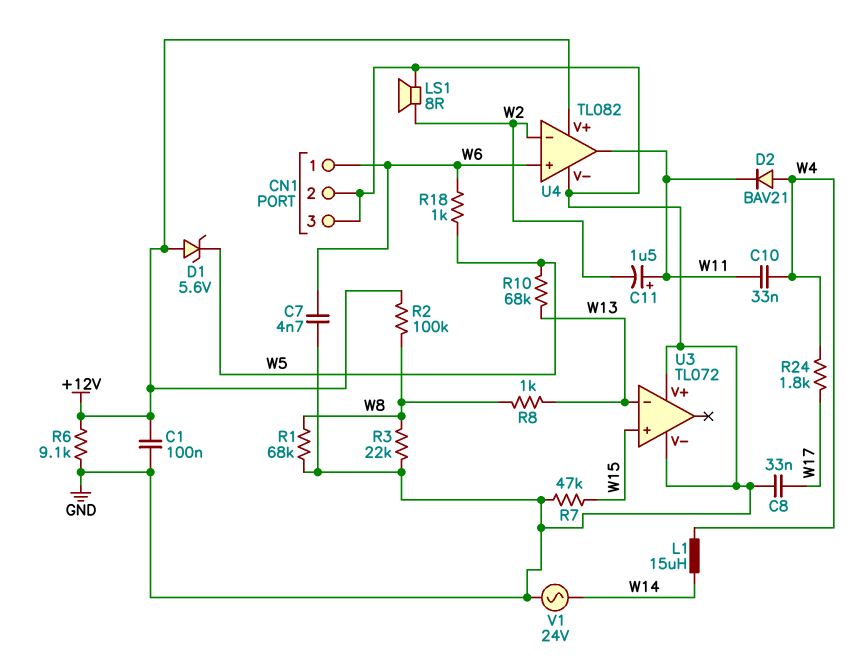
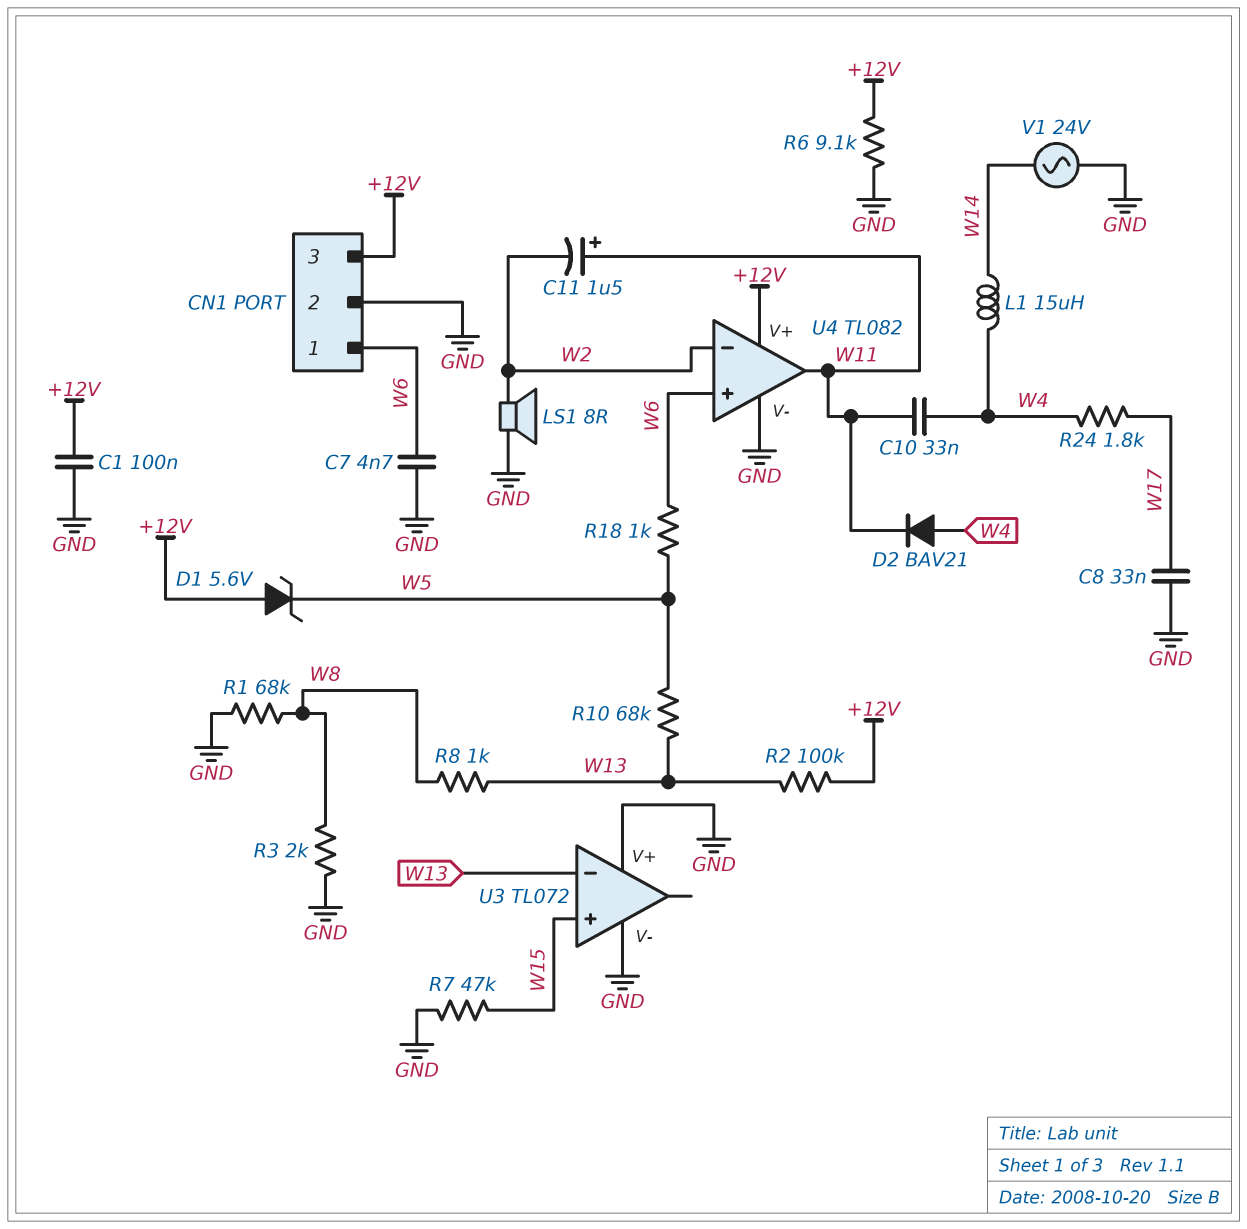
CN1 pin 3: GND -> +12V
R2: 100k (+12V, W8) -> 100k (+12V, W13)
R3: 22k (GND, W8) -> 2k (GND, W8)

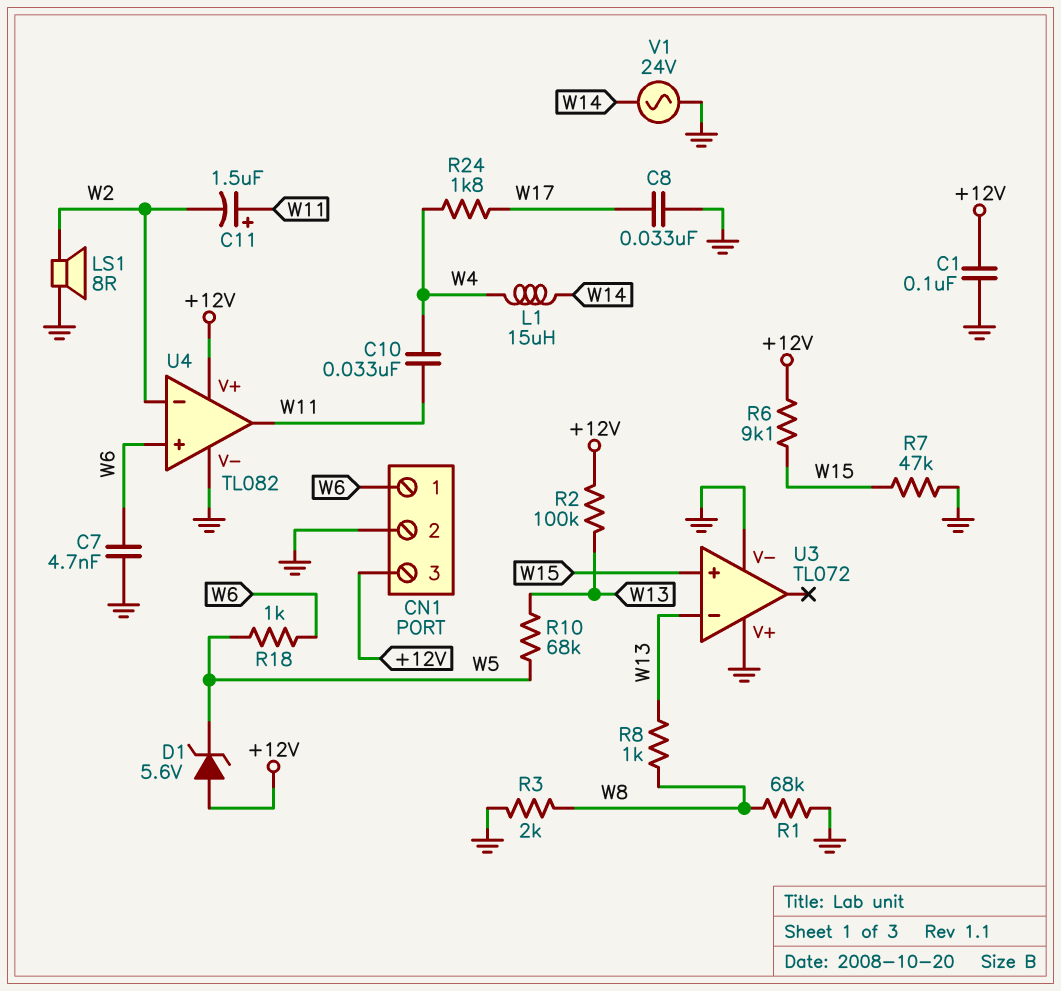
D2: diode BAV21 (A W4, K W11) -> none
R6: 9.1k (+12V, GND) -> 9.1k (+12V, W15)

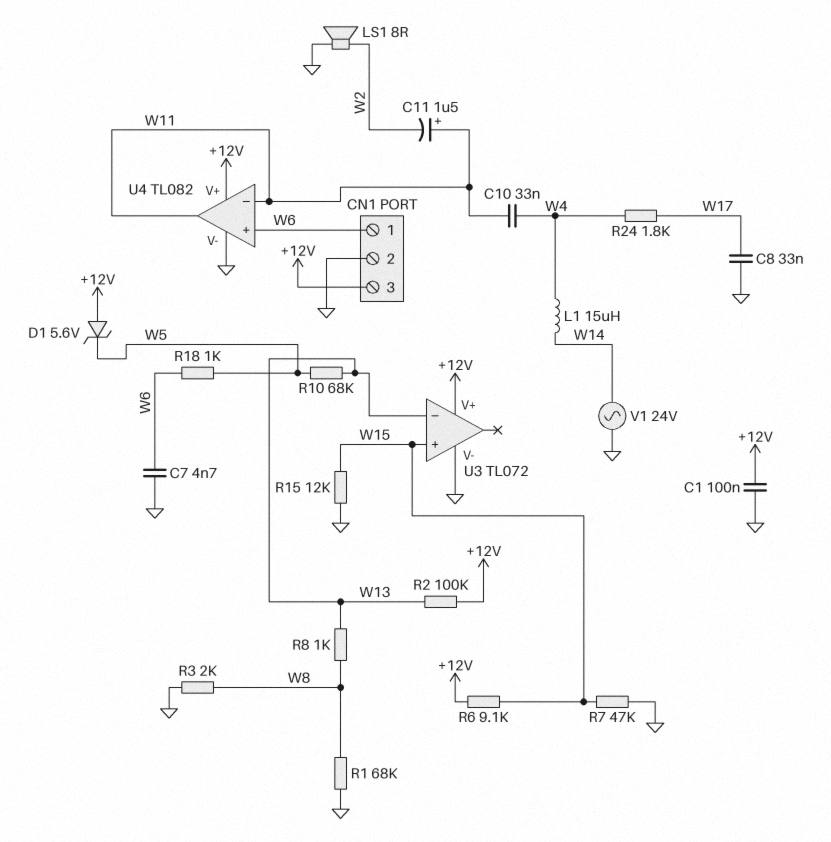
R15: none -> 12k (GND, W15)
U3 pin V+: GND -> +12V
U4 pin in-: W2 -> W11

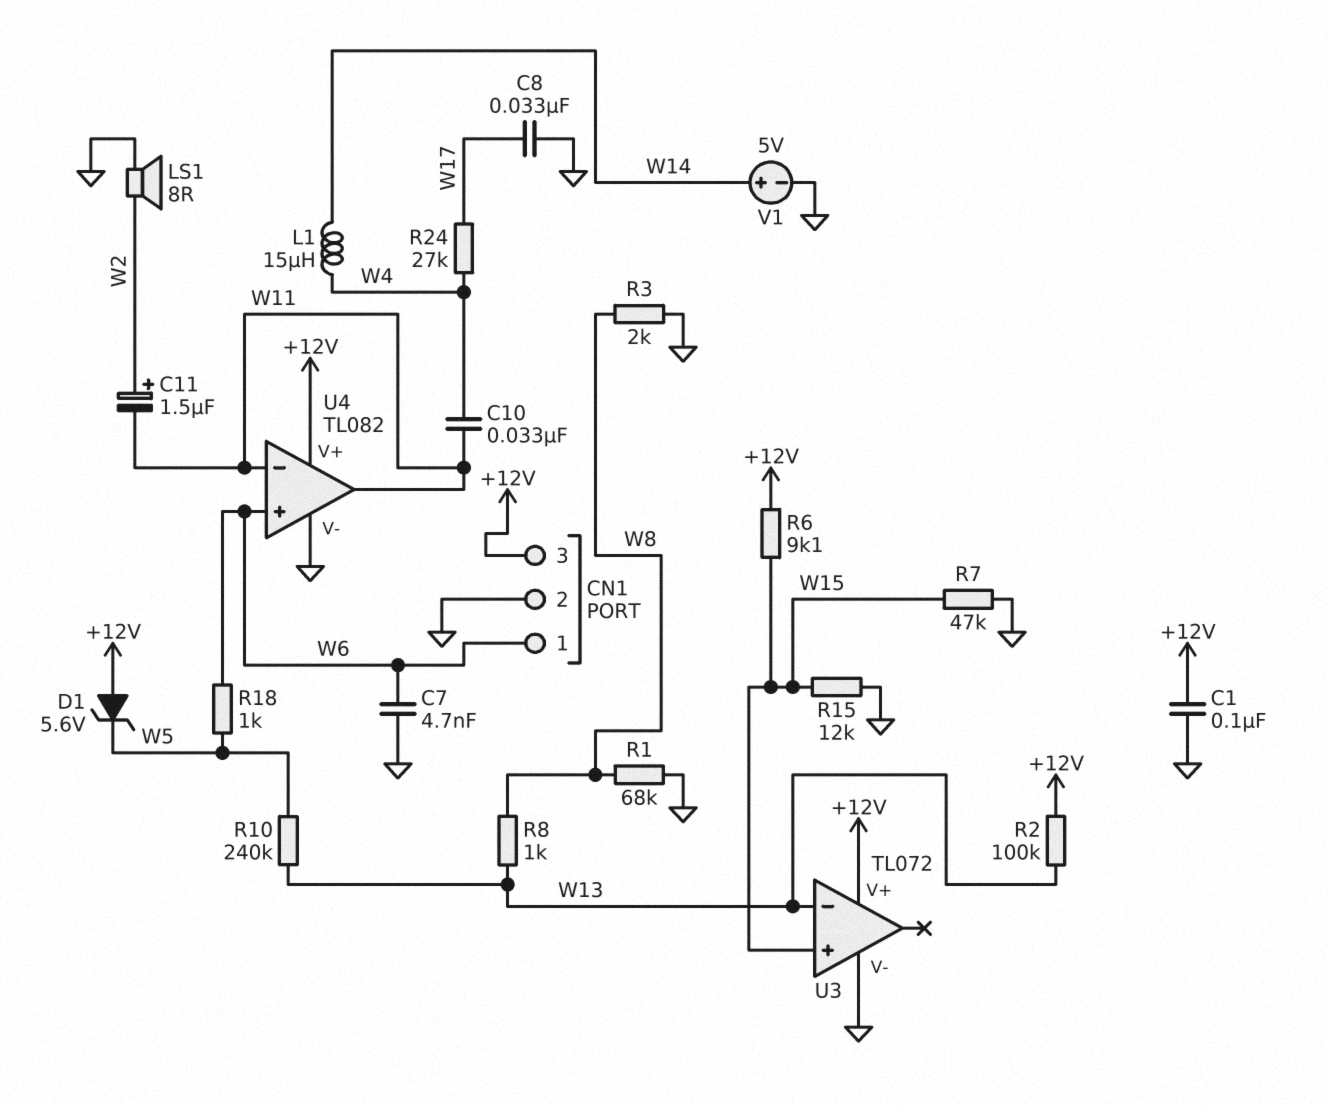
C11: 1.5uF (plus W11, minus W2) -> 1.5uF (plus W2, minus W11)
R10: 68k (W5, W13) -> 240k (W5, W13)
R24: 1.8k (W4, W17) -> 27k (W4, W17)
V1: AC 24V (GND, W14) -> 5V (plus W14, minus GND)

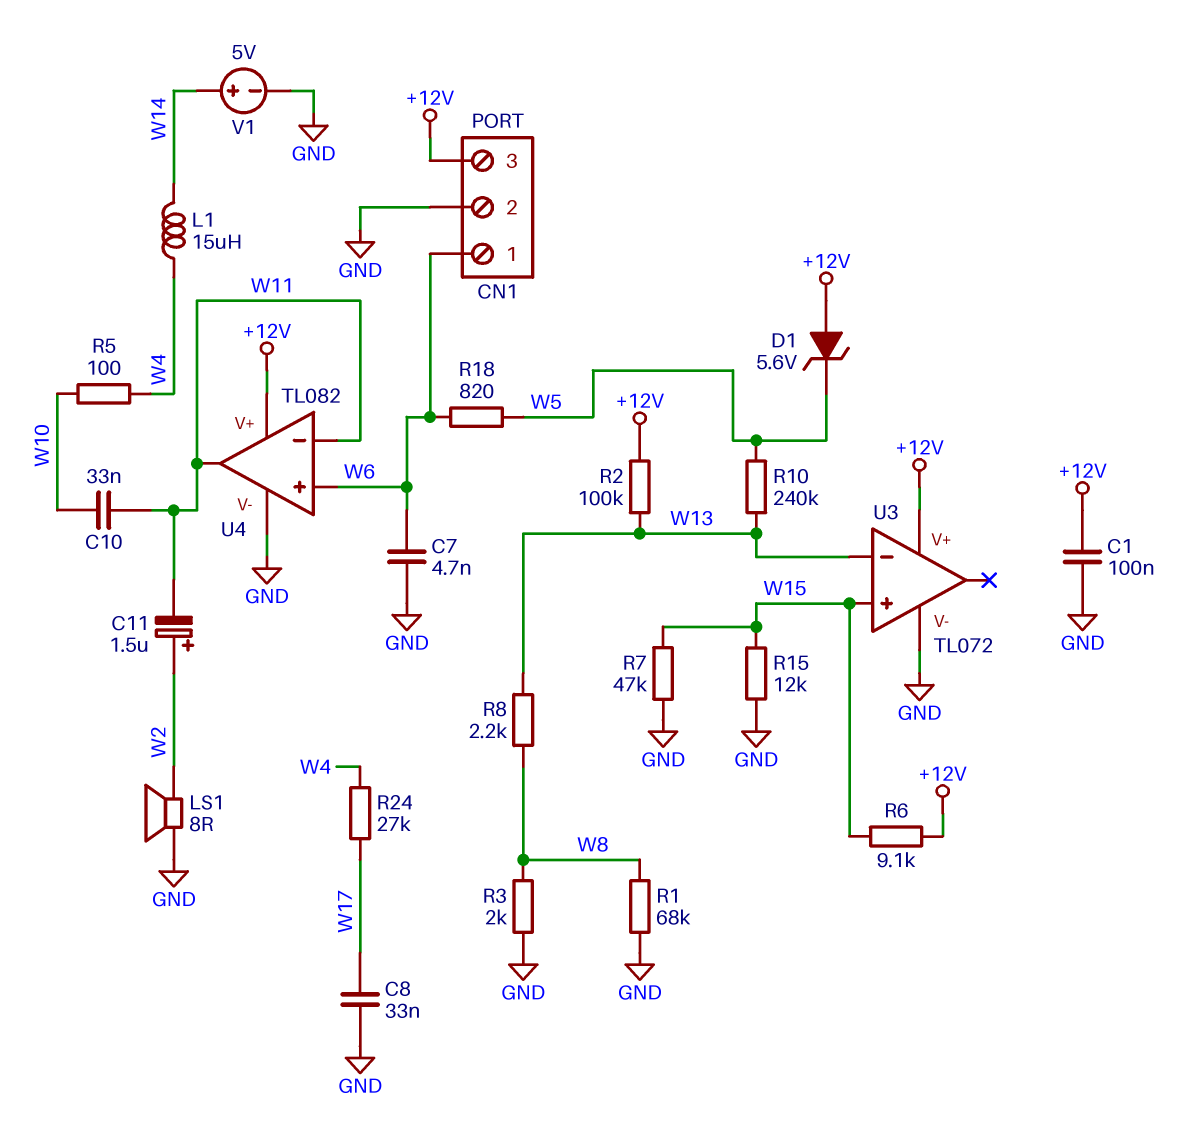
C10: 33nF (W4, W11) -> 33nF (W10, W11)
R5: none -> 100 (W4, W10)
R8: 1k (W8, W13) -> 2.2k (W8, W13)
R18: 1k (W5, W6) -> 820 (W5, W6)

